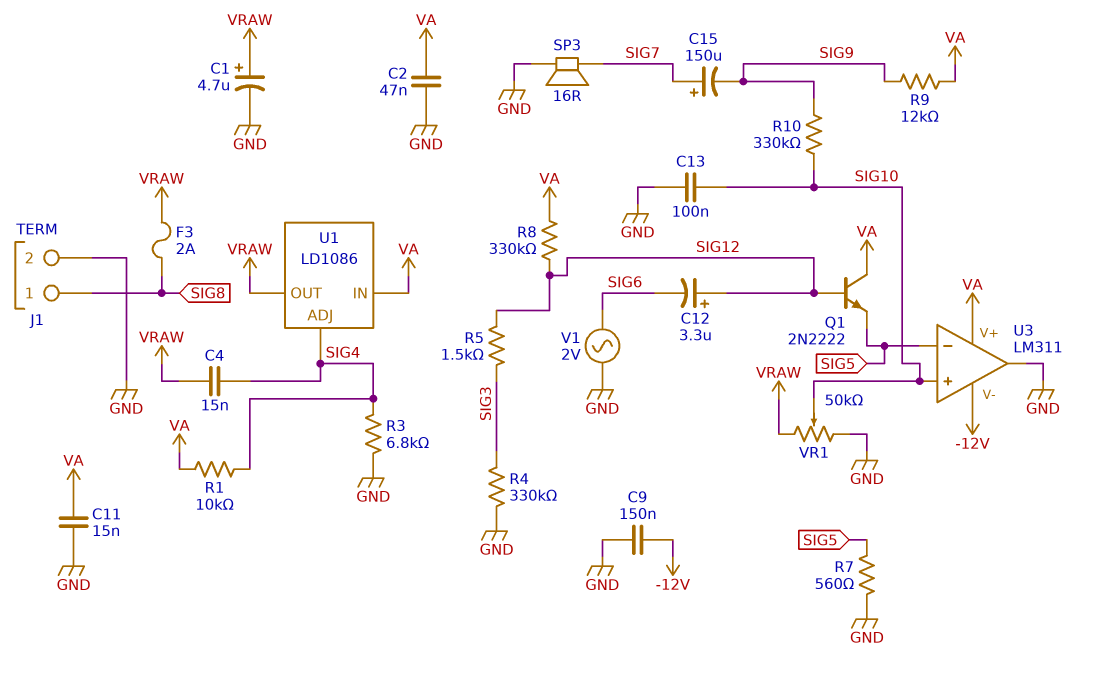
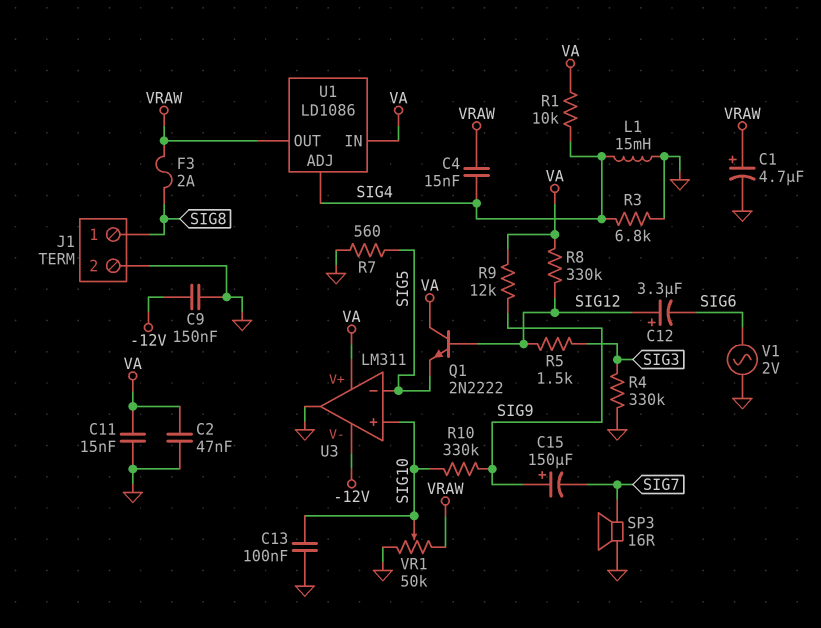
C15: 150uF (plus SIG7, minus SIG9) -> 150uF (plus SIG9, minus SIG7)
L1: none -> 15mH (GND, SIG4)

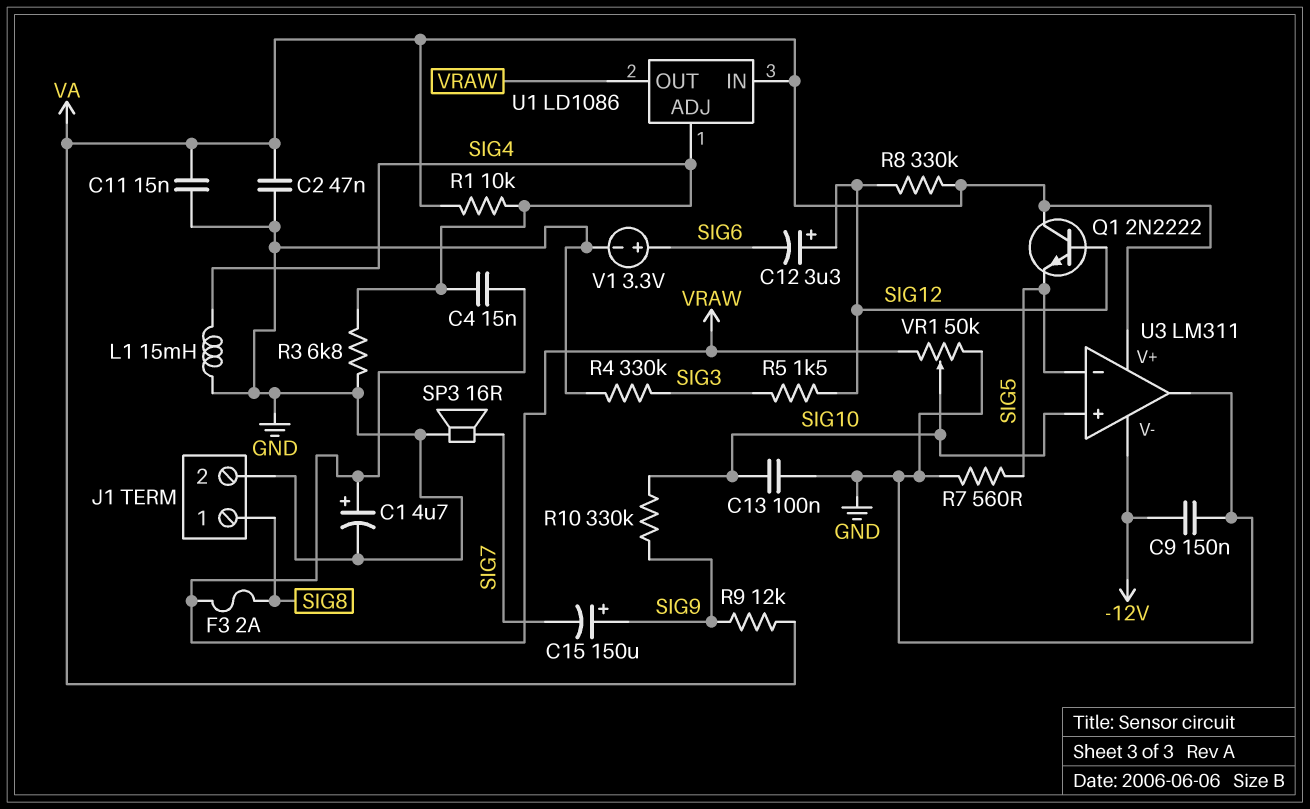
V1: AC 2V (GND, SIG6) -> 3.3V (plus SIG6, minus GND)

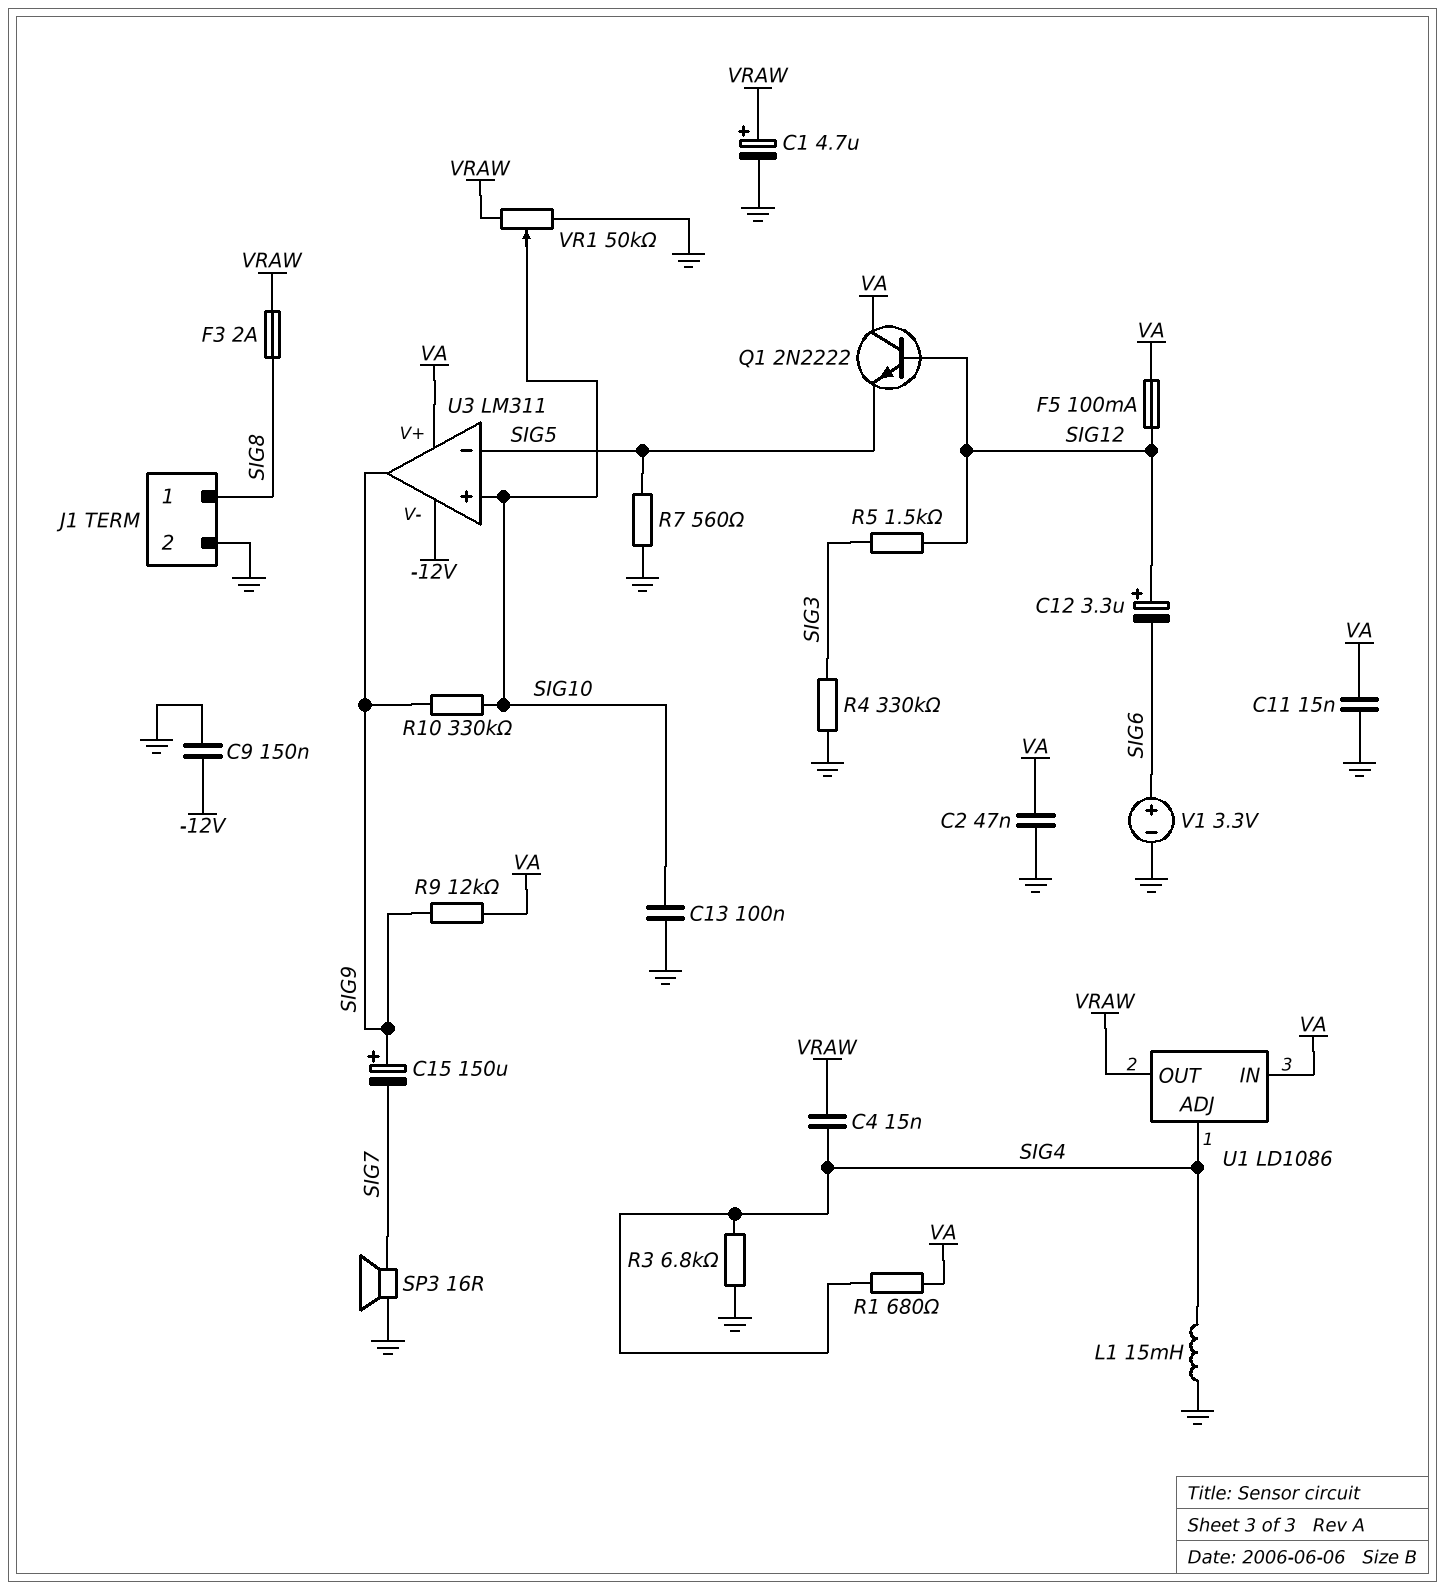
F5: none -> 100mA (SIG12, VA)
R1: 10k (SIG4, VA) -> 680 (SIG4, VA)
R8: 330k (SIG12, VA) -> none
U3 pin out: GND -> SIG9

